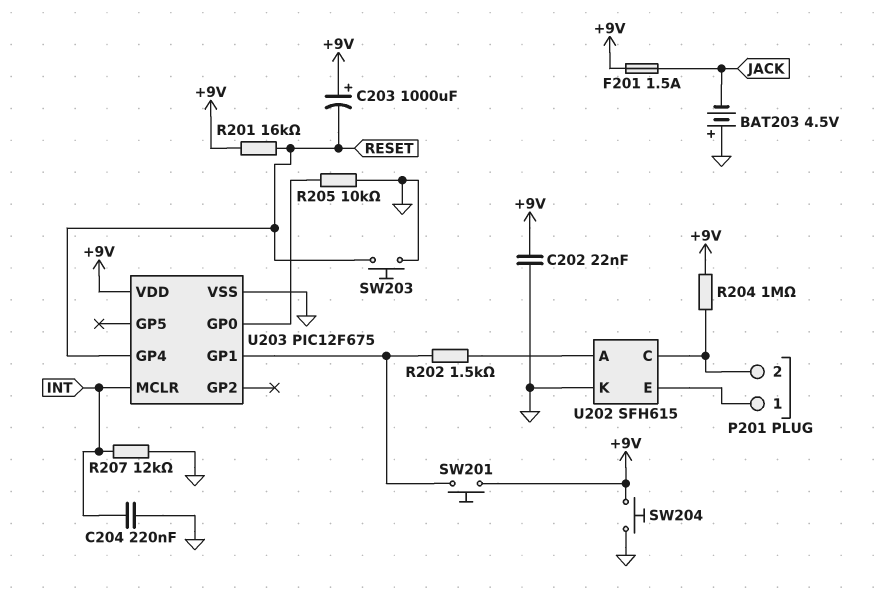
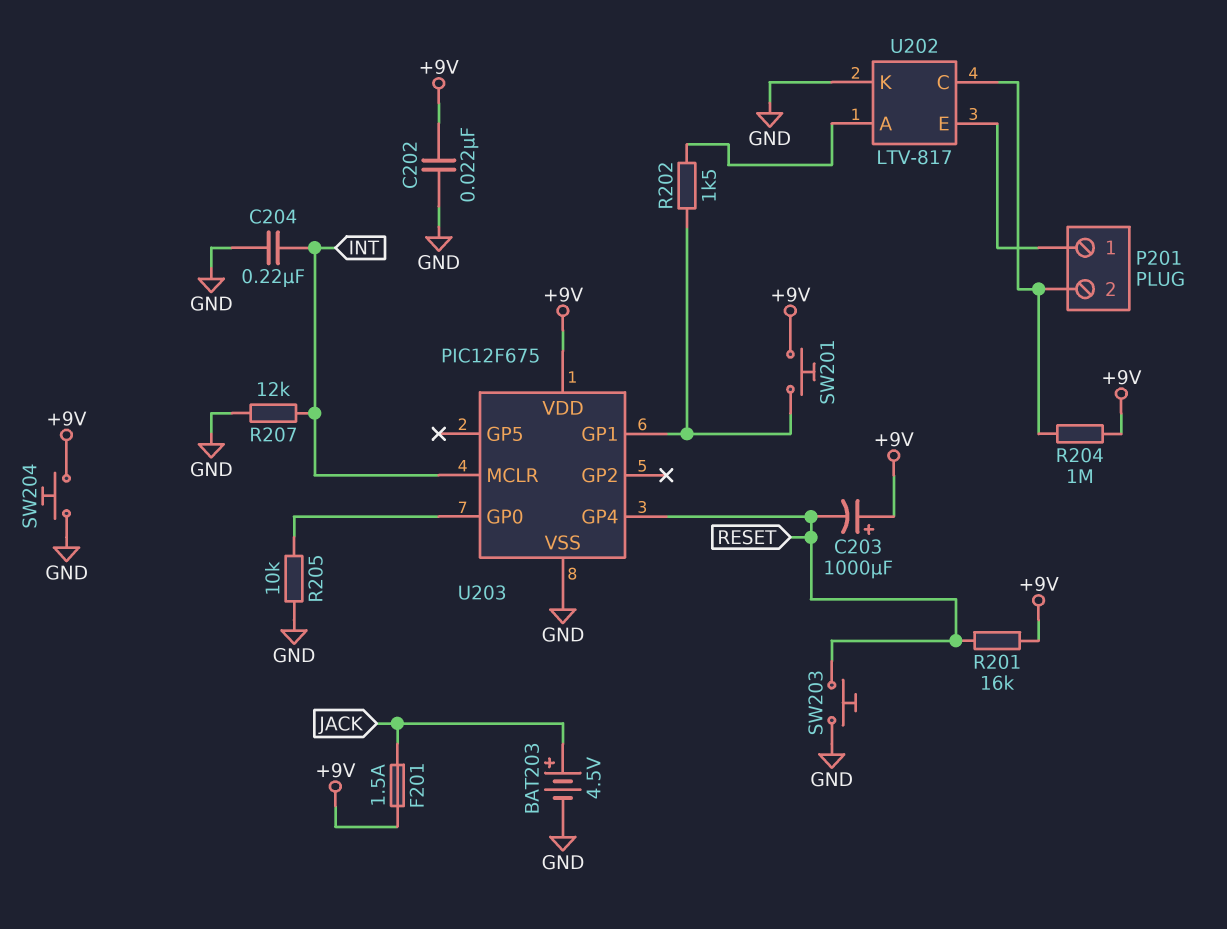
BAT203: 4.5V (plus GND, minus JACK) -> 4.5V (plus JACK, minus GND)
U202: SFH615 -> LTV-817

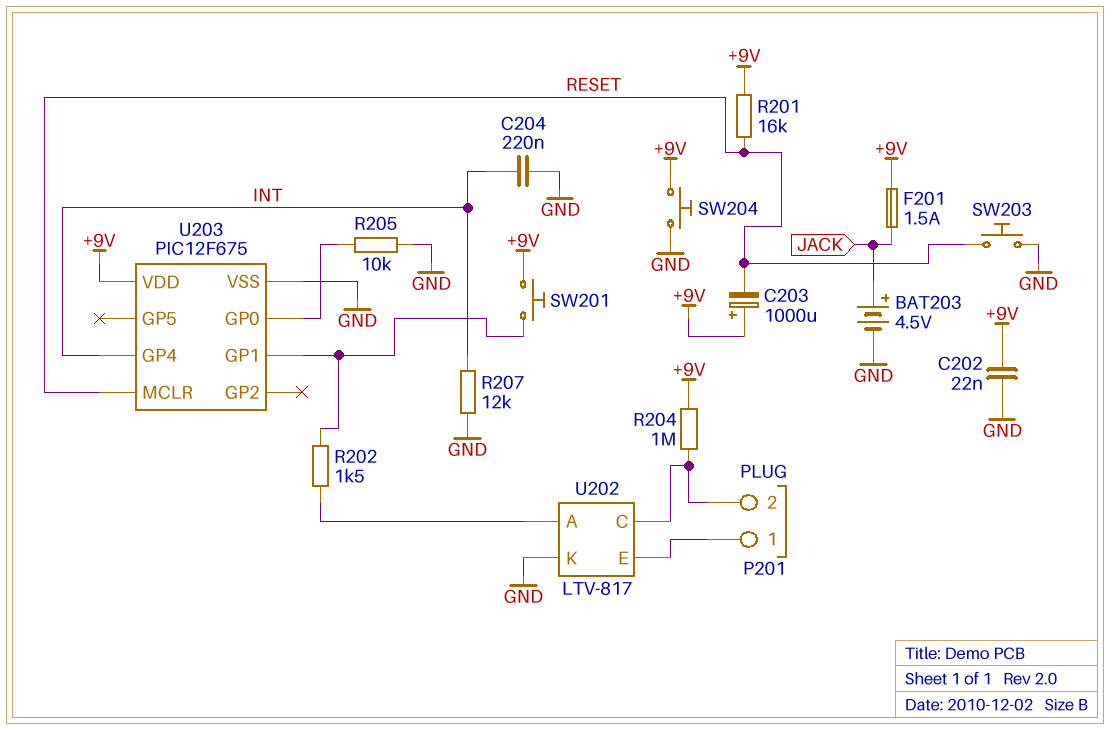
U203 pin GP4: RESET -> INT
U203 pin MCLR: INT -> RESET

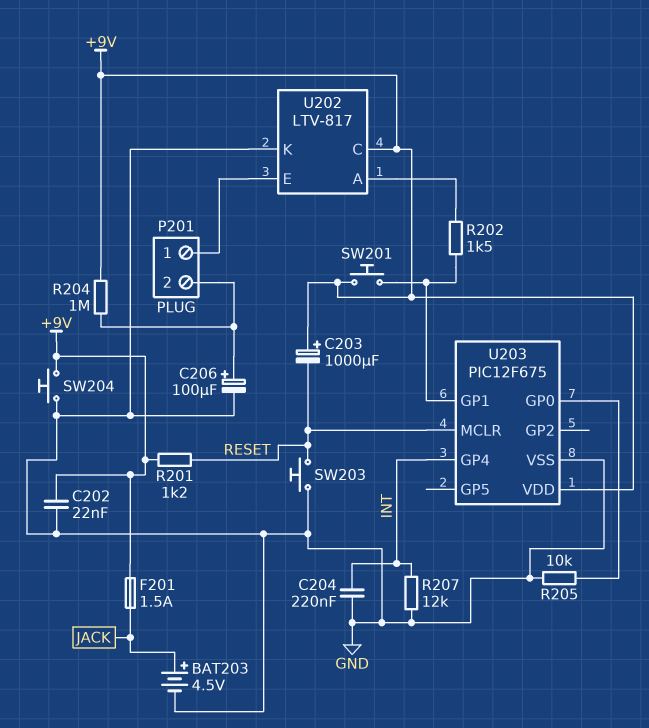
C206: none -> 100uF (plus P201/2, minus GND)
R201: 16k (+9V, RESET) -> 1.2k (+9V, RESET)
U202 pin C: P201/2 -> +9V

